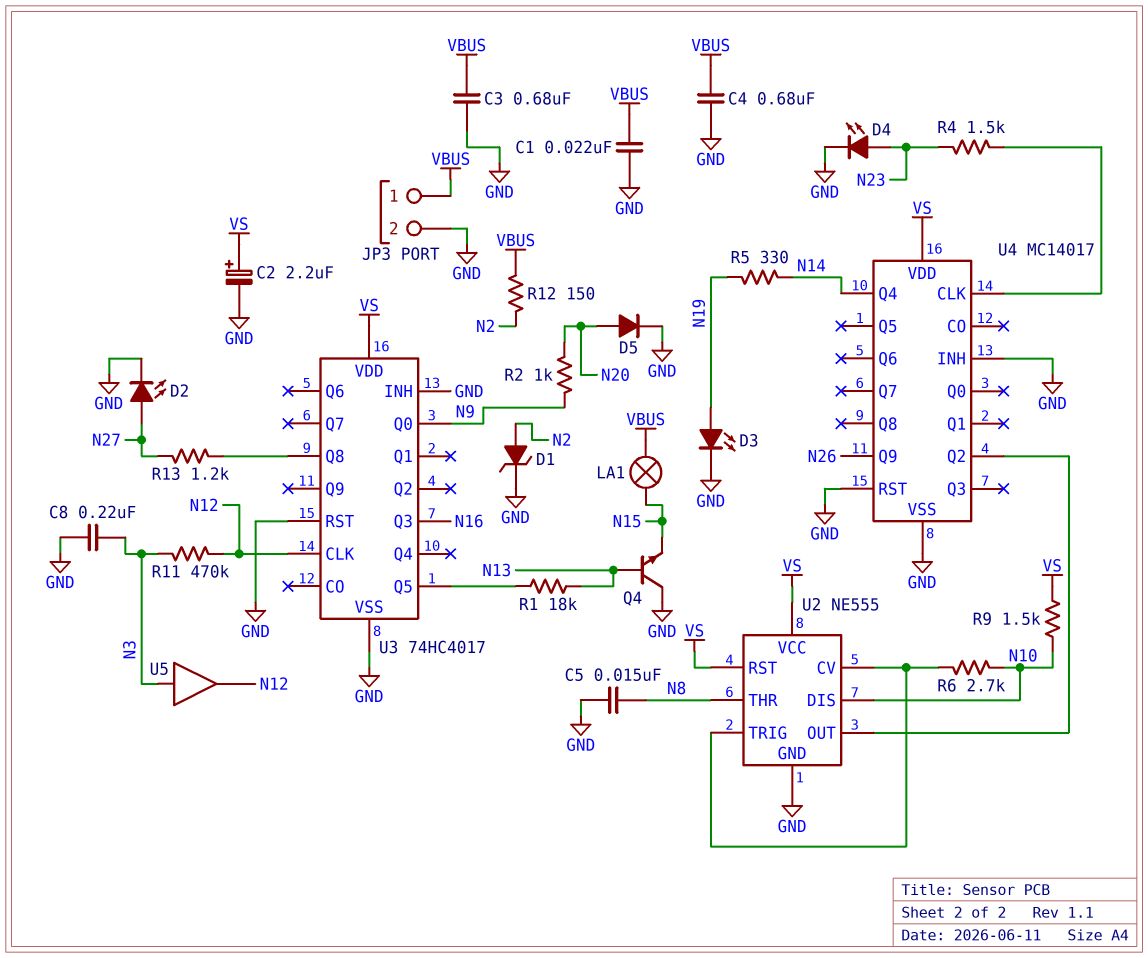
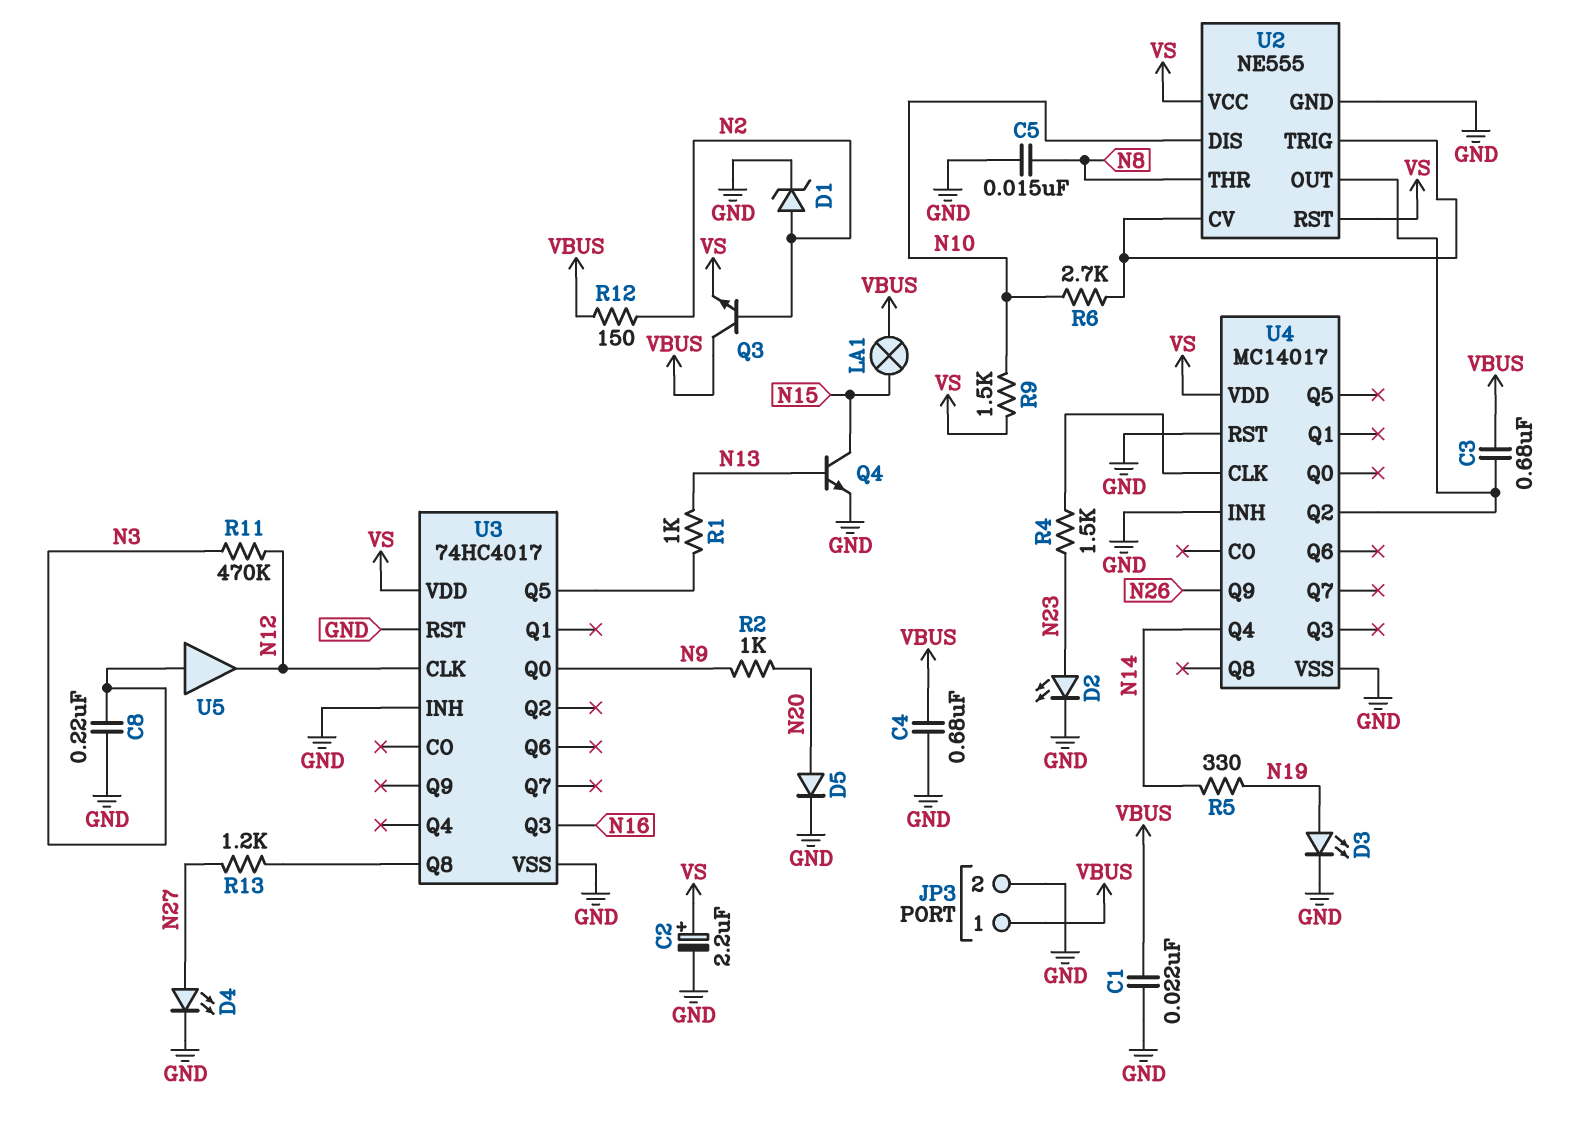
C3: 680nF (GND, VBUS) -> 680nF (U2/OUT, VBUS)
D2: LED (A N27, K GND) -> LED (A N23, K GND)
D4: LED (A N23, K GND) -> LED (A N27, K GND)
Q3: none -> NPN (B N2, C VBUS, E VS)
Q4: NPN (B N13, C GND, E N15) -> NPN (B N13, C N15, E GND)
R1: 18k (N13, U3/Q5) -> 1k (N13, U3/Q5)

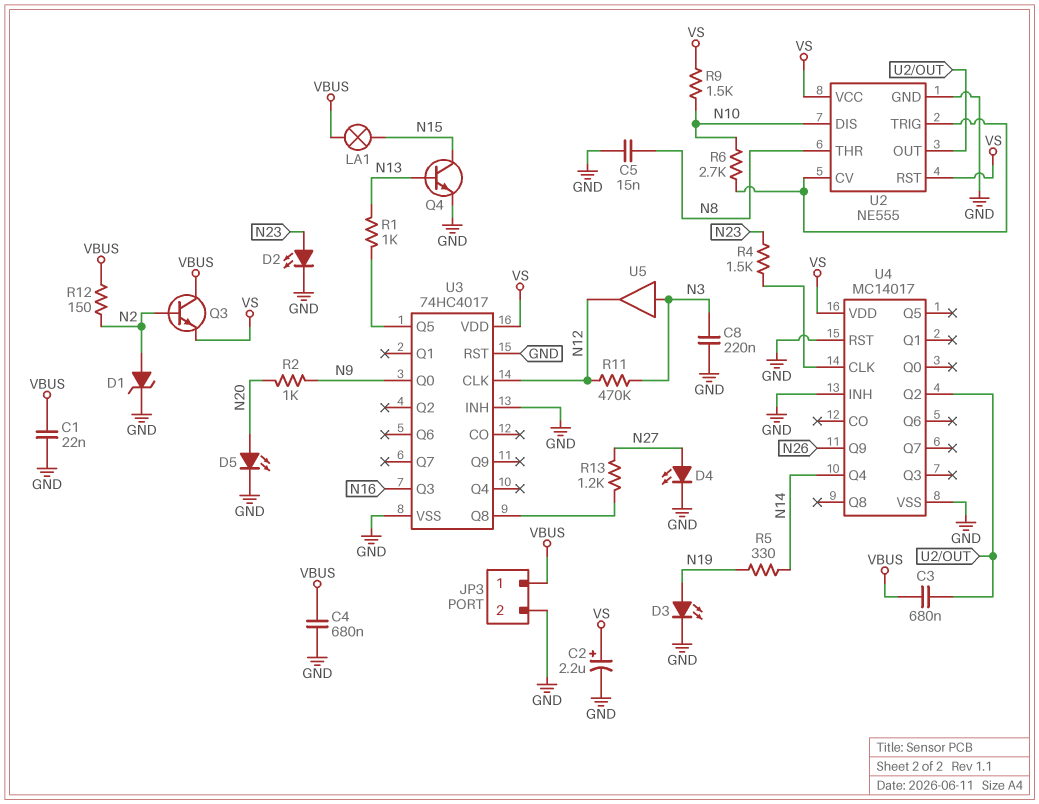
D5: diode (A N20, K GND) -> LED (A N20, K GND)

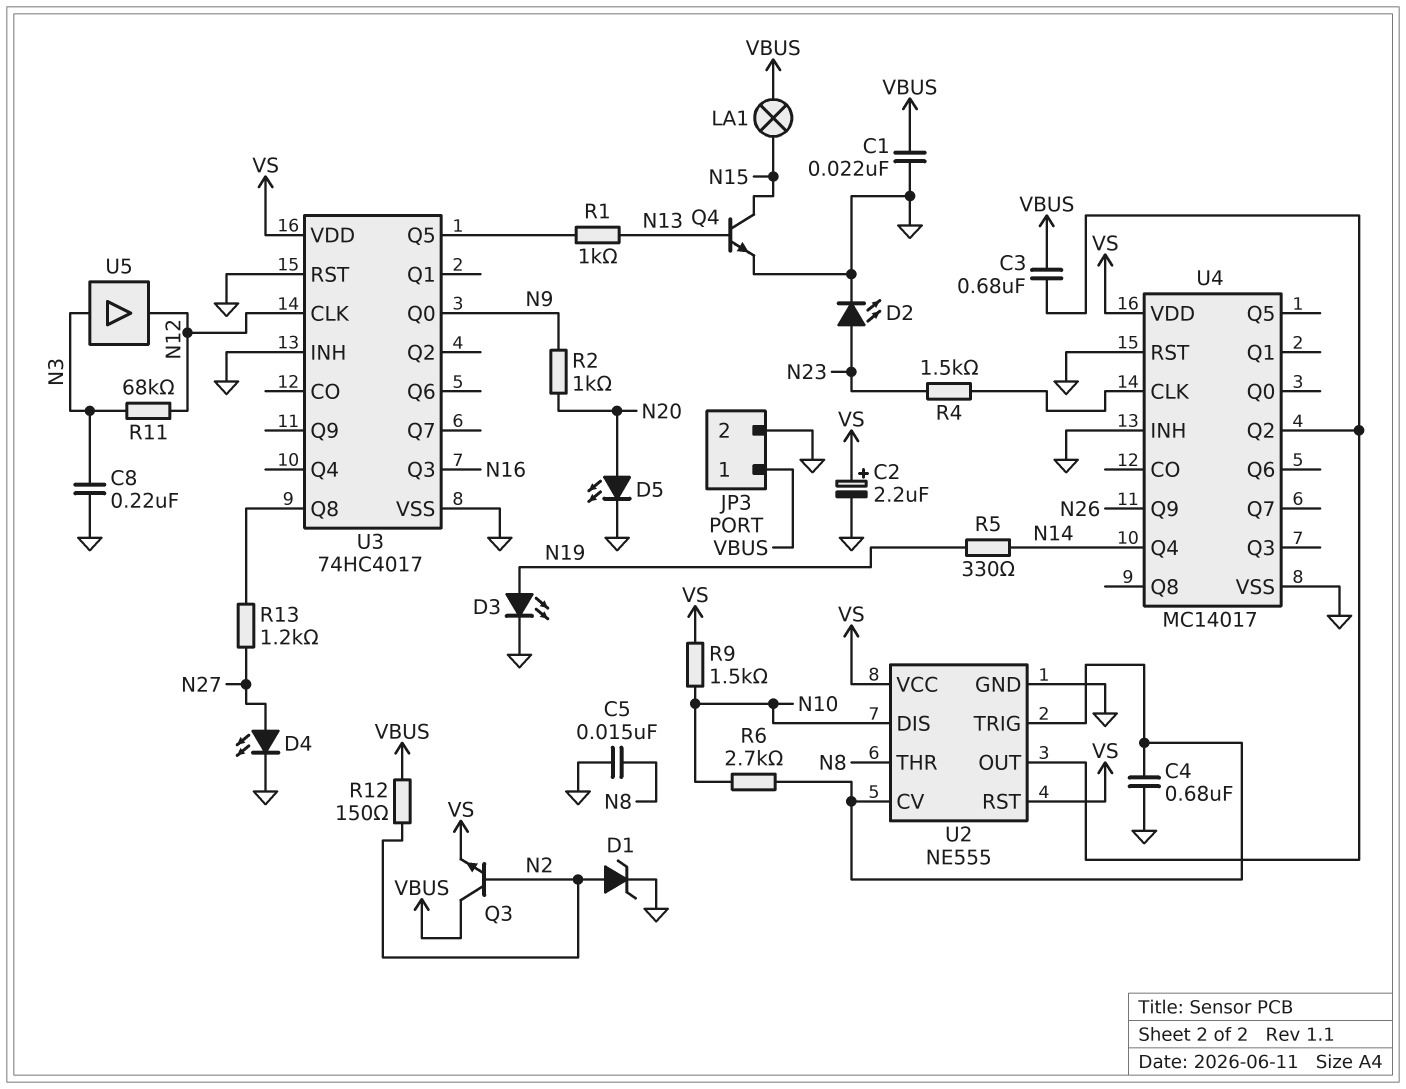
C4: 680nF (GND, VBUS) -> 680nF (GND, U2/CV)
R11: 470k (N3, N12) -> 68k (N3, N12)

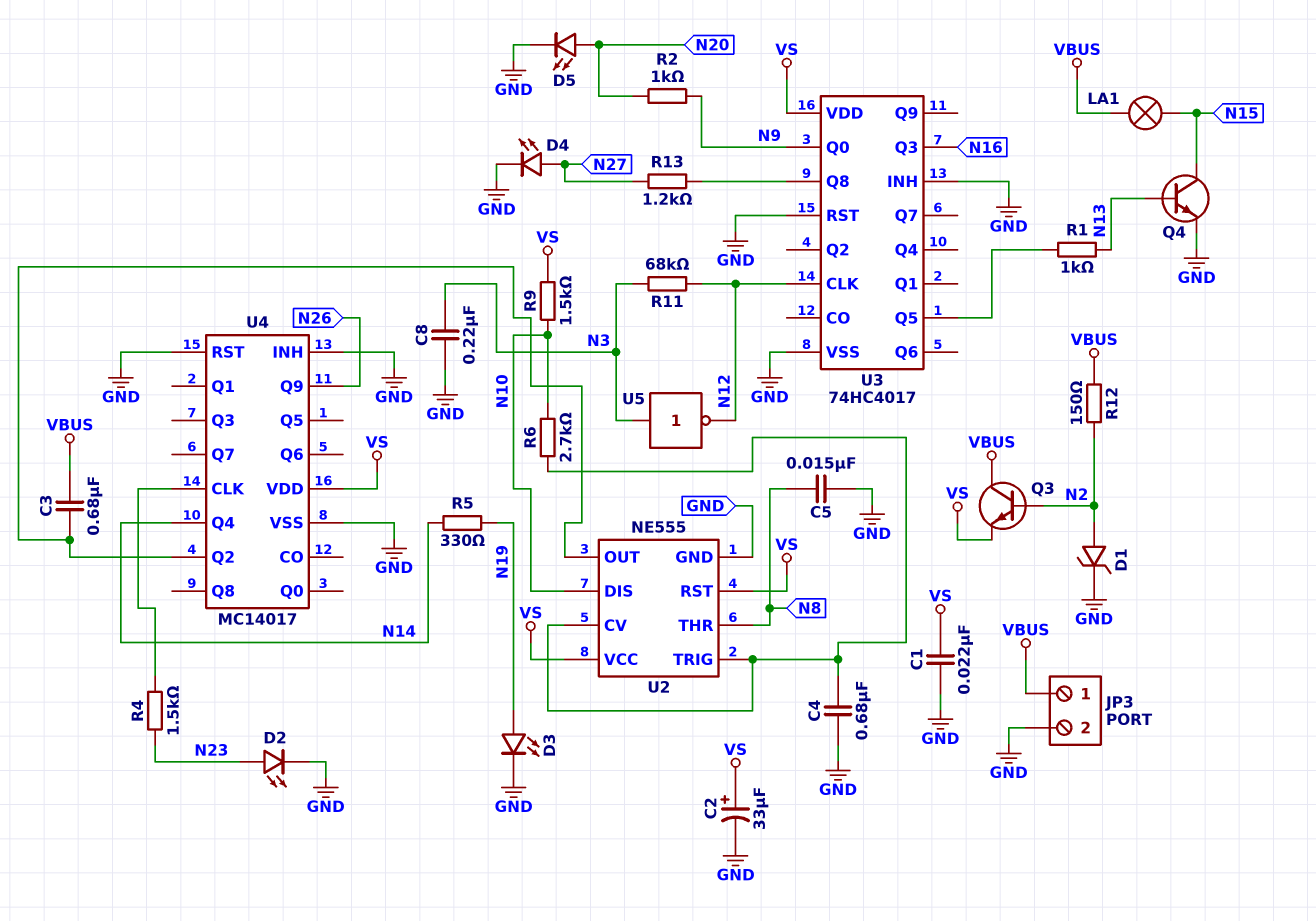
C1: 22nF (GND, VBUS) -> 22nF (GND, VS)
C2: 2.2uF (plus VS, minus GND) -> 33uF (plus VS, minus GND)
U5: buffer (in N3, out N12) -> NOT (in N3, out N12)

